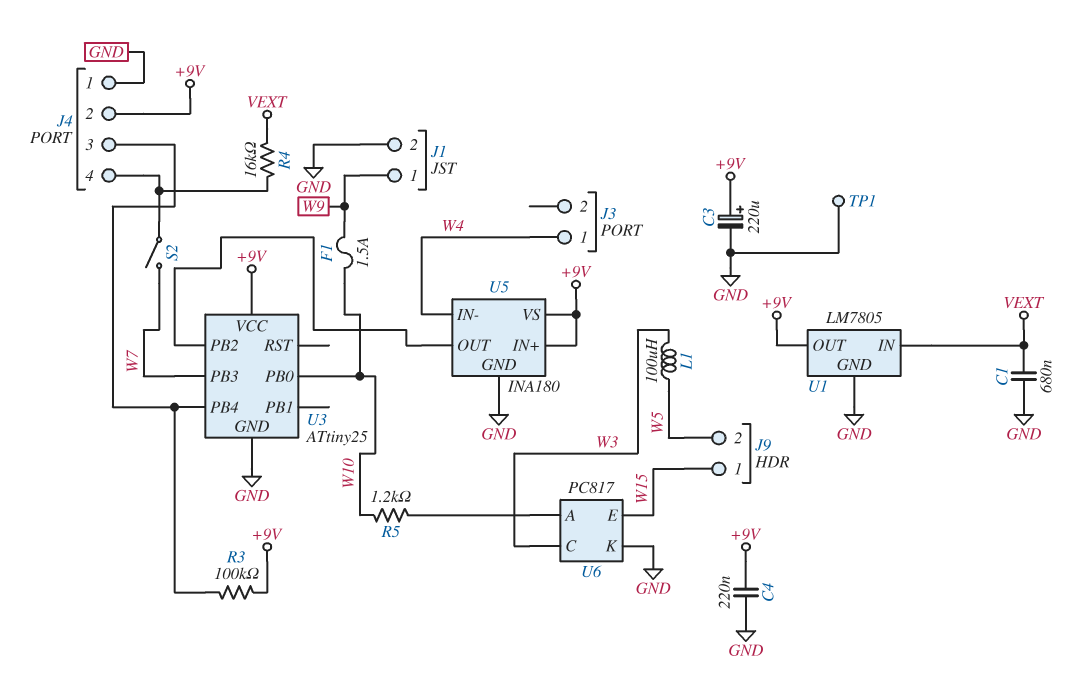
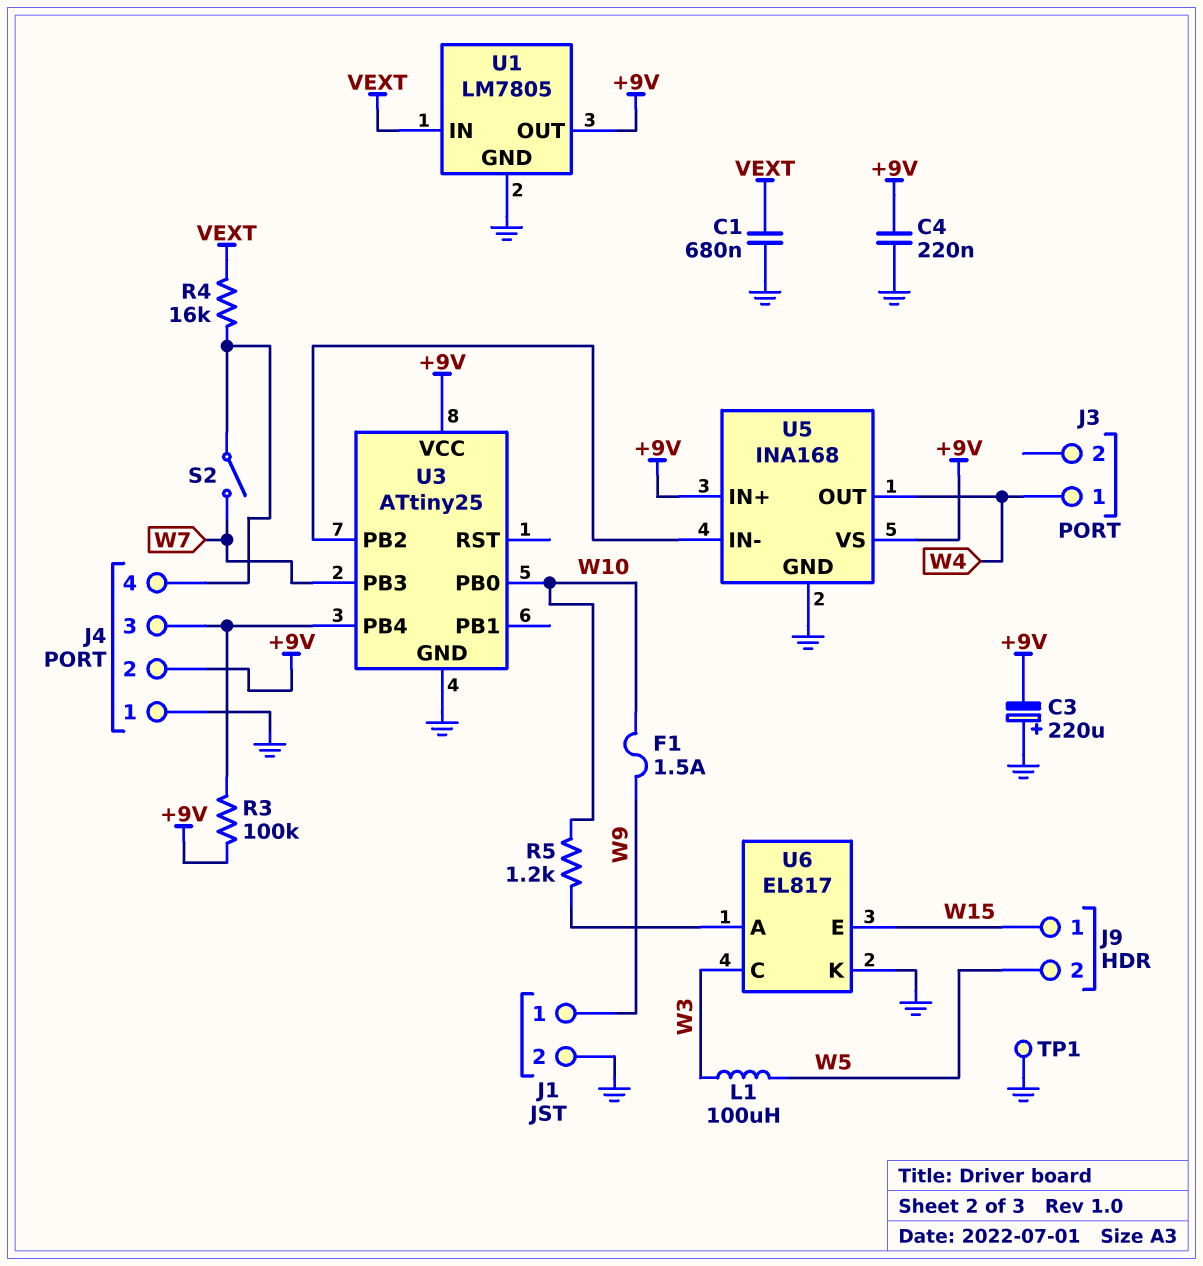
C3: 220uF (plus +9V, minus GND) -> 220uF (plus GND, minus +9V)
U5: INA180 -> INA168
U5 pin IN-: W4 -> U3/PB2
U5 pin OUT: U3/PB2 -> W4
U6: PC817 -> EL817

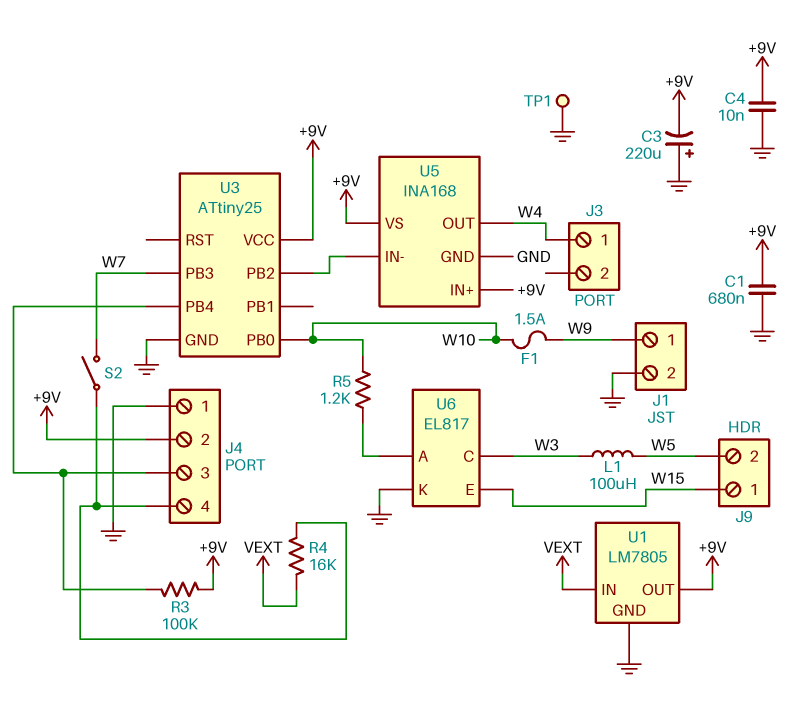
C1: 680nF (GND, VEXT) -> 680nF (+9V, GND)
C4: 220nF (+9V, GND) -> 10nF (+9V, GND)

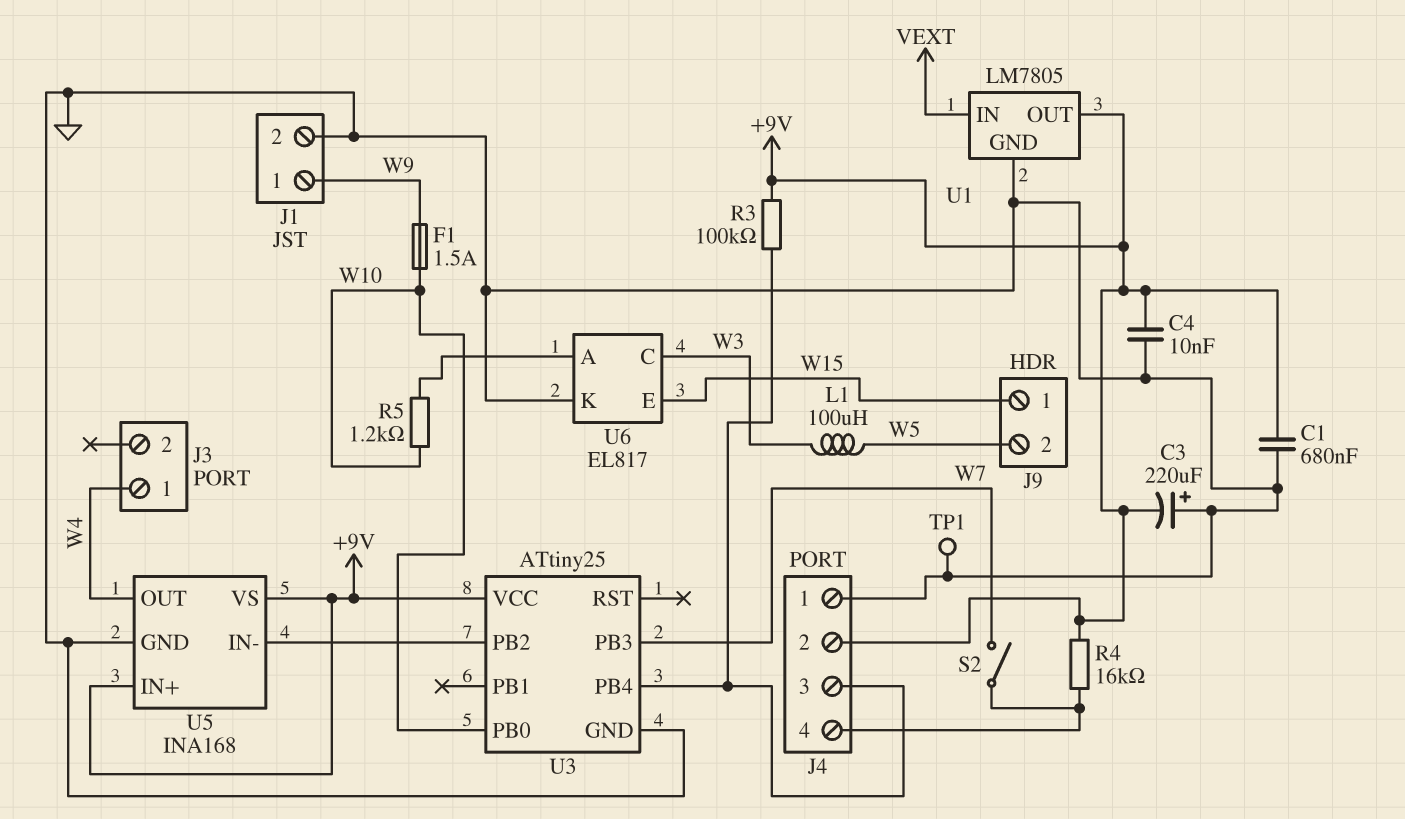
R4: 16k (J4/4, VEXT) -> 16k (+9V, J4/4)

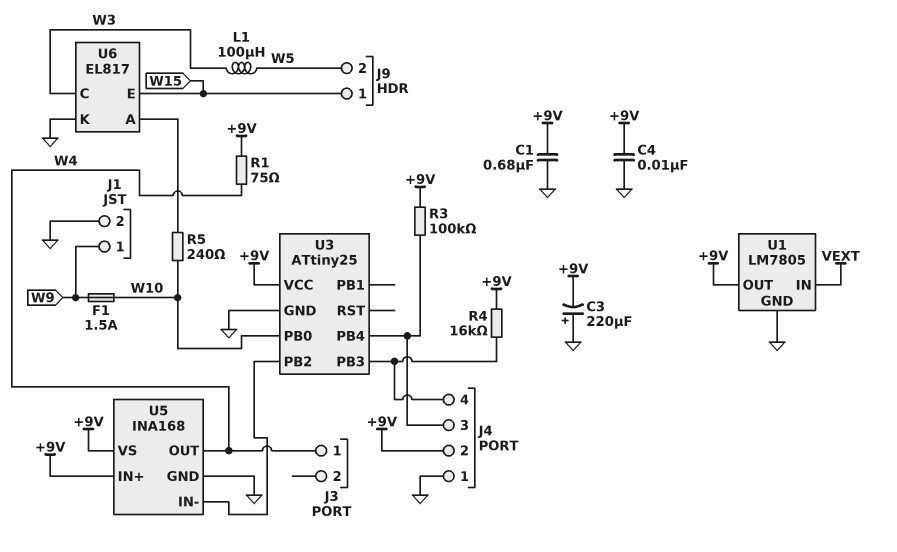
R1: none -> 75 (+9V, W4)
R5: 1.2k (U6/A, W10) -> 240 (U6/A, W10)
S2: switch (J4/4, W7) -> none
TP1: test point (GND) -> none
U3 pin PB3: W7 -> J4/4

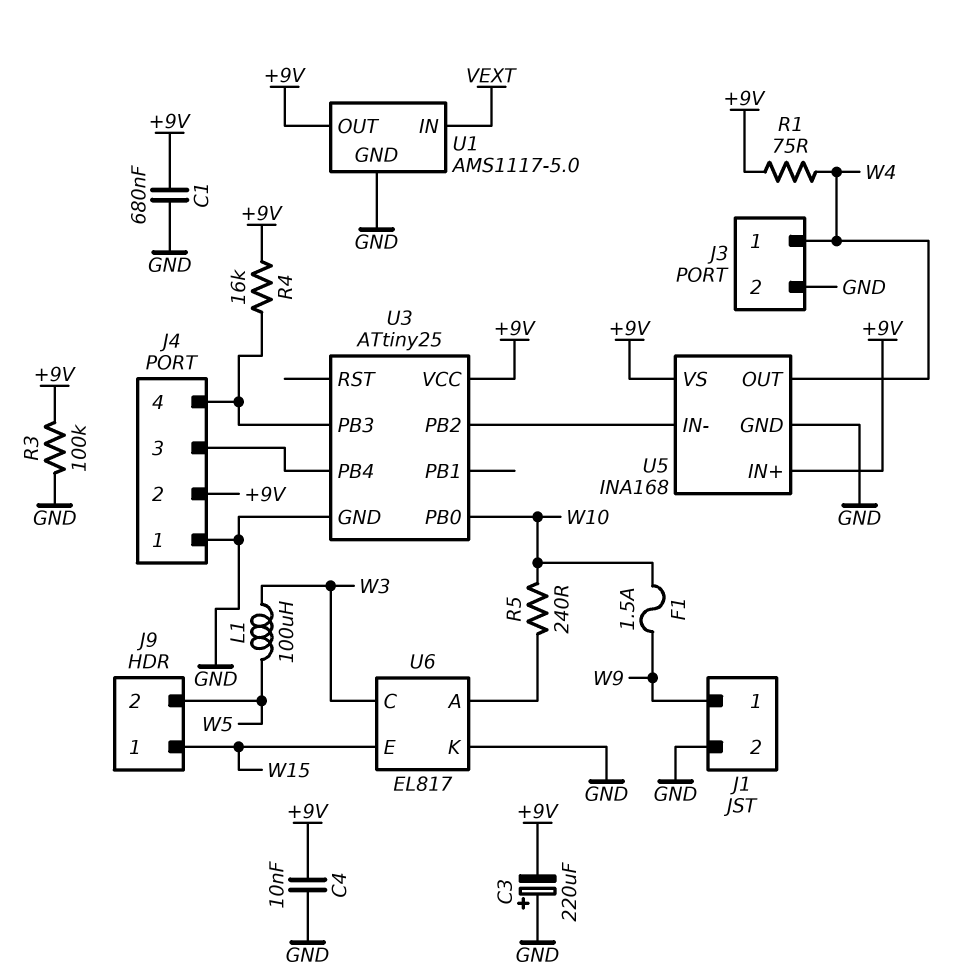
J3 pin 2: none -> GND
R3: 100k (+9V, J4/3) -> 100k (+9V, GND)
U1: LM7805 -> AMS1117-5.0

